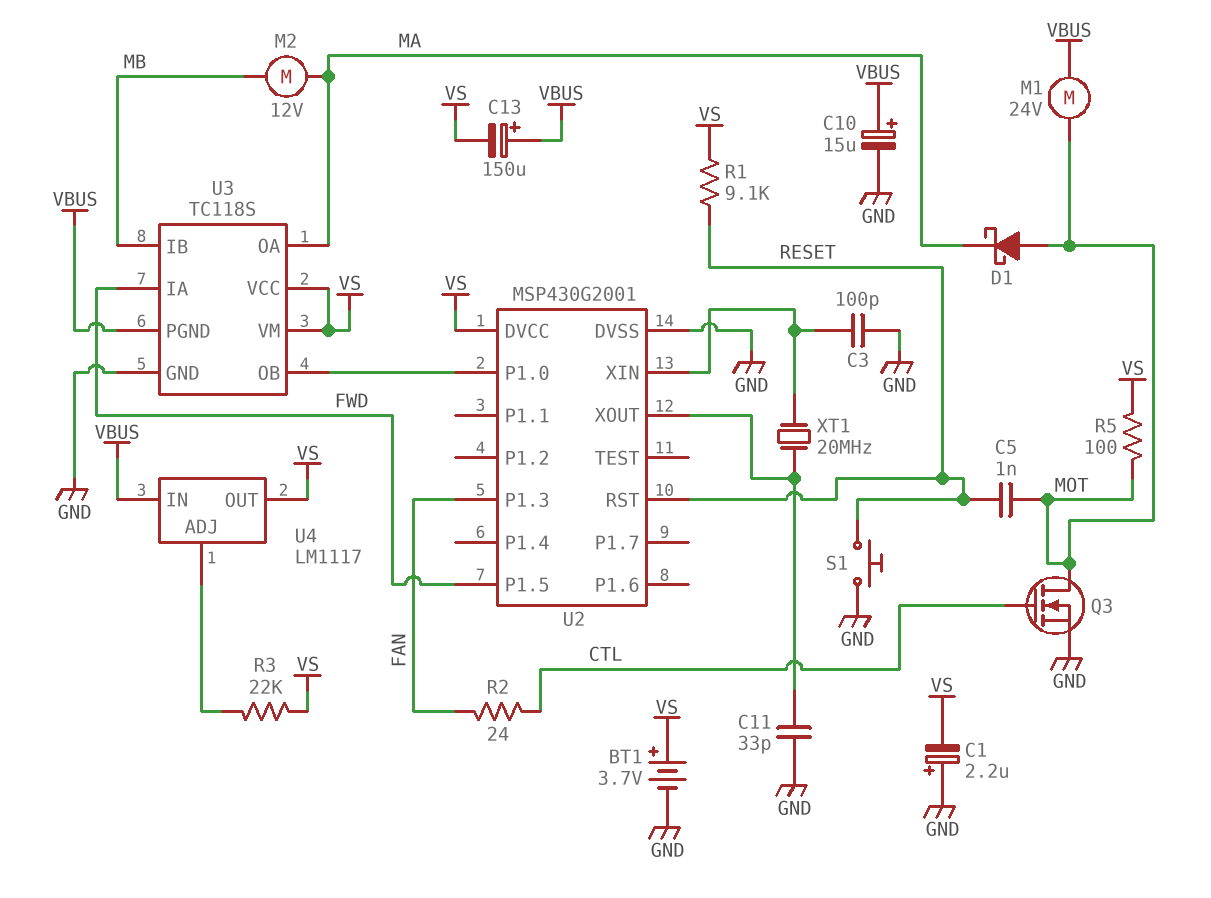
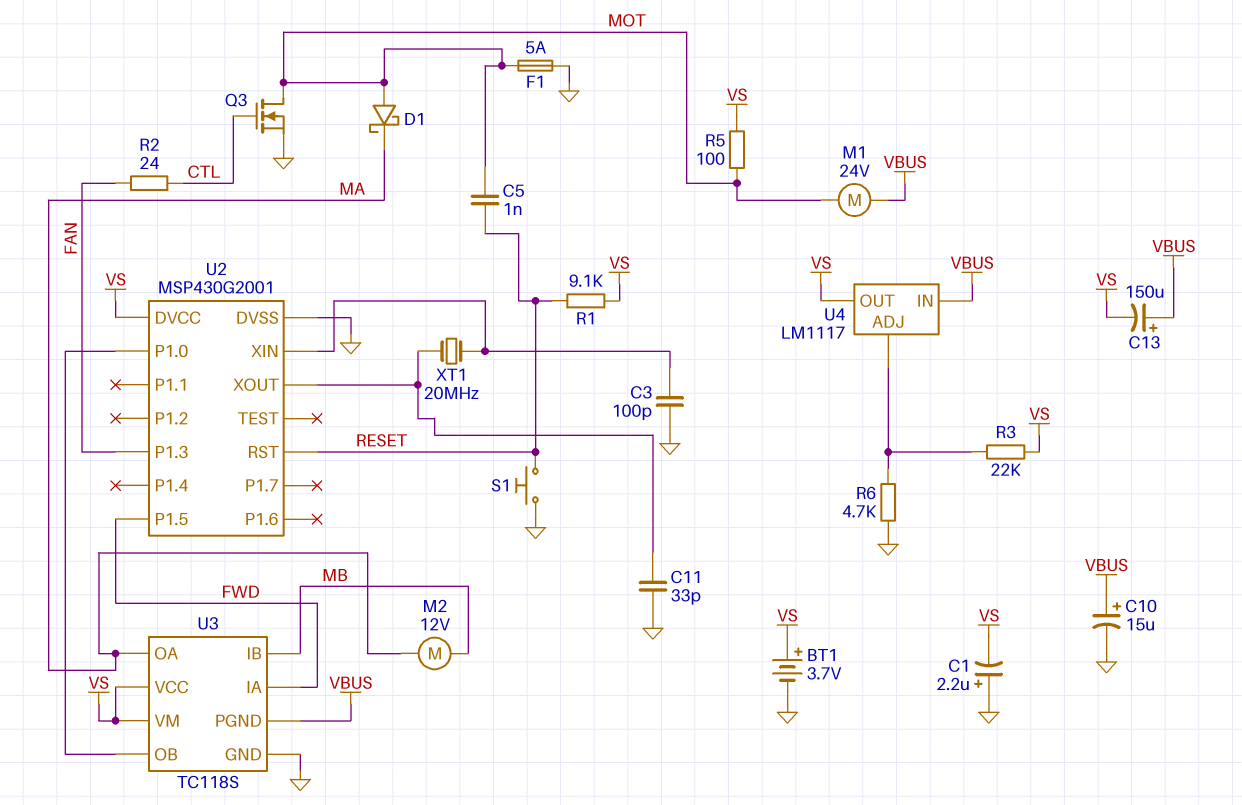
F1: none -> 5A (GND, MOT)
R6: none -> 4.7k (GND, U4/ADJ)

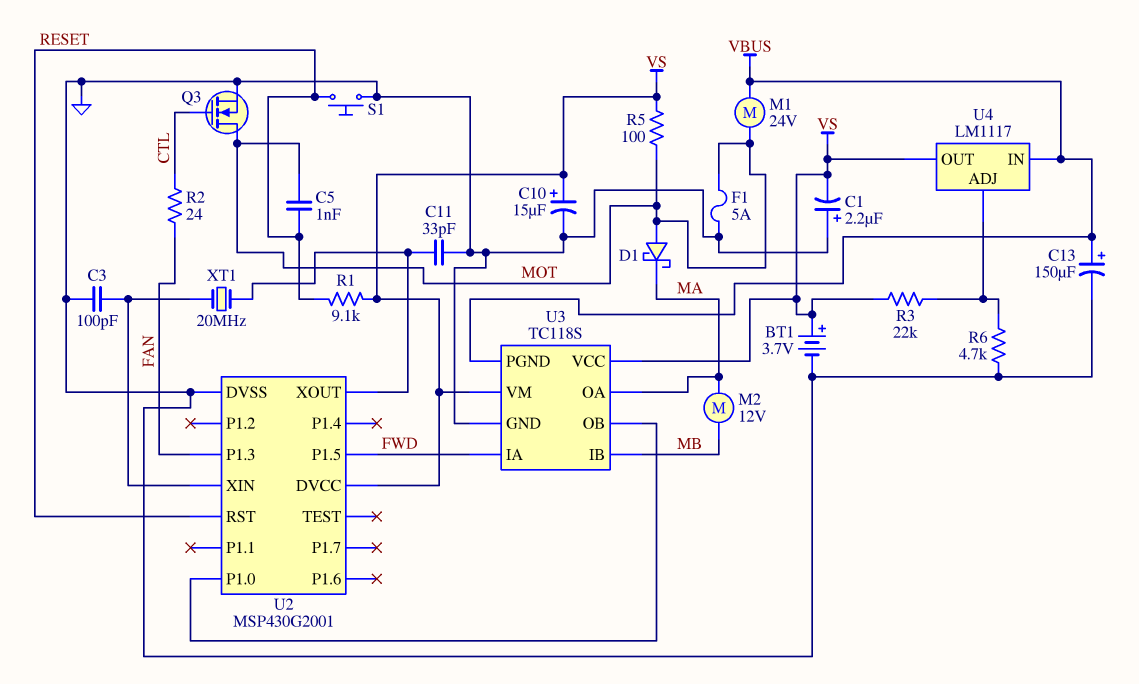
C10: 15uF (plus VBUS, minus GND) -> 15uF (plus VS, minus GND)
C13: 150uF (plus VBUS, minus VS) -> 150uF (plus VBUS, minus GND)

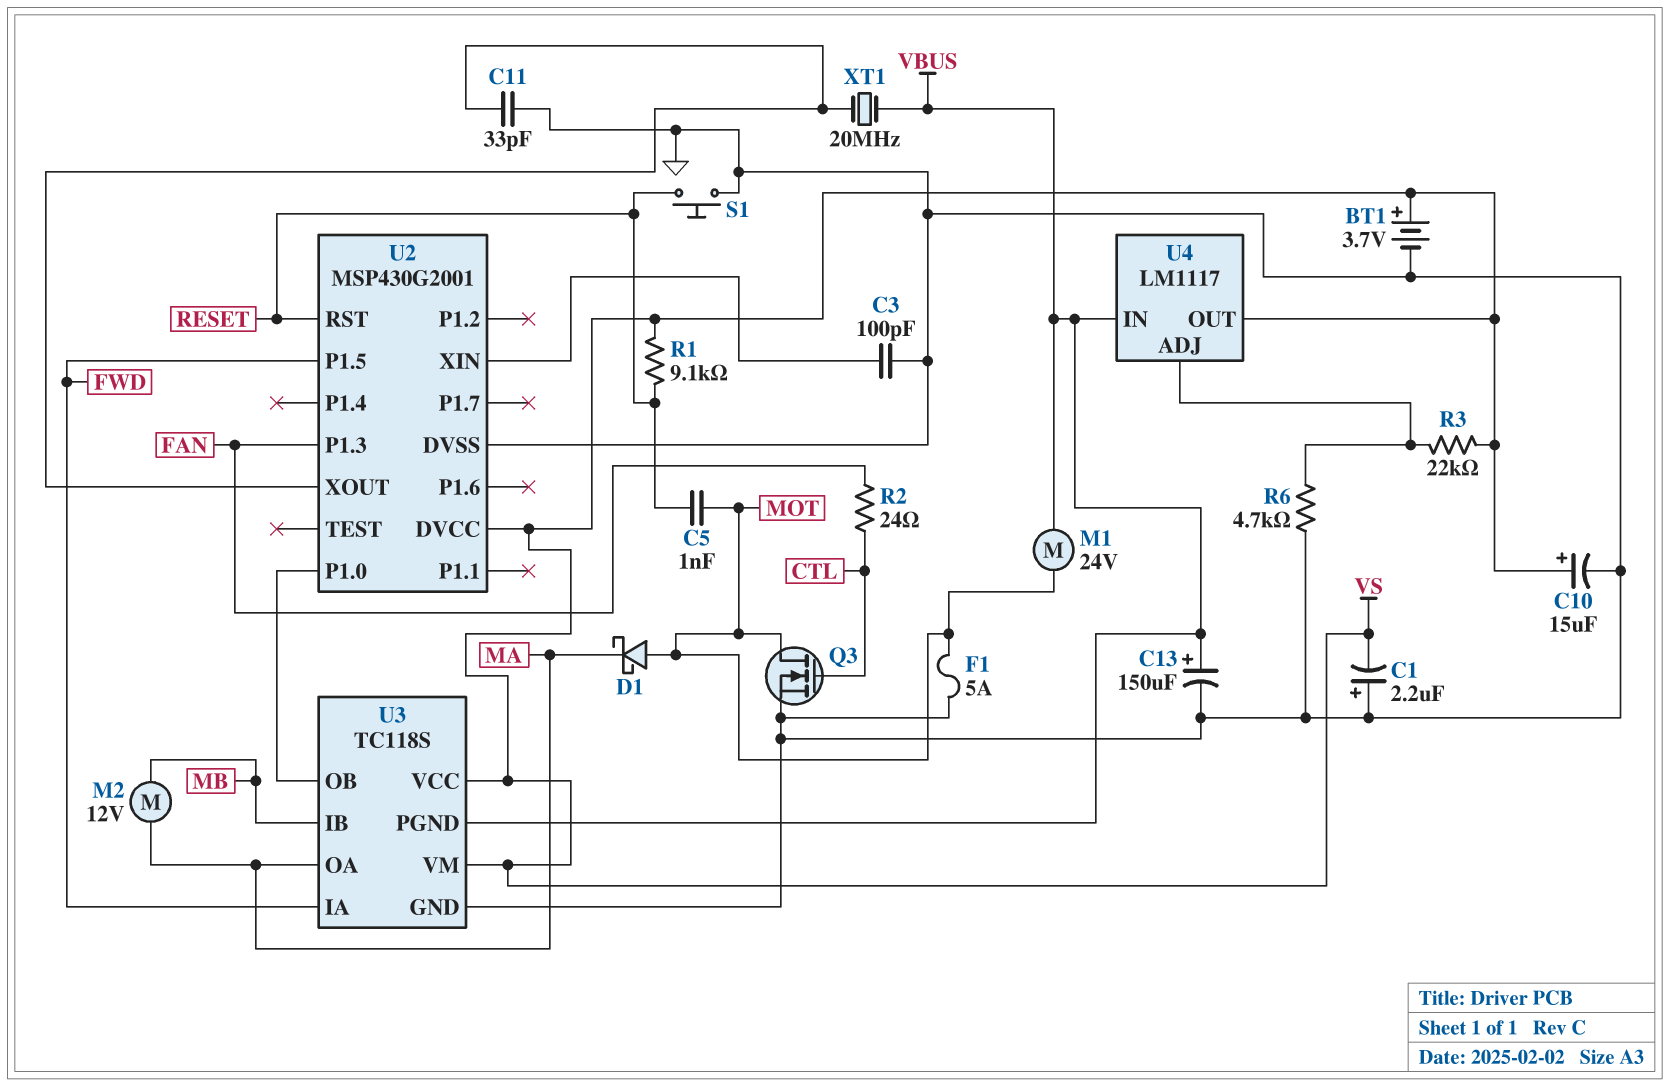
R5: 100 (MOT, VS) -> none
XT1: 20MHz (U2/XIN, U2/XOUT) -> 20MHz (U2/XOUT, VBUS)

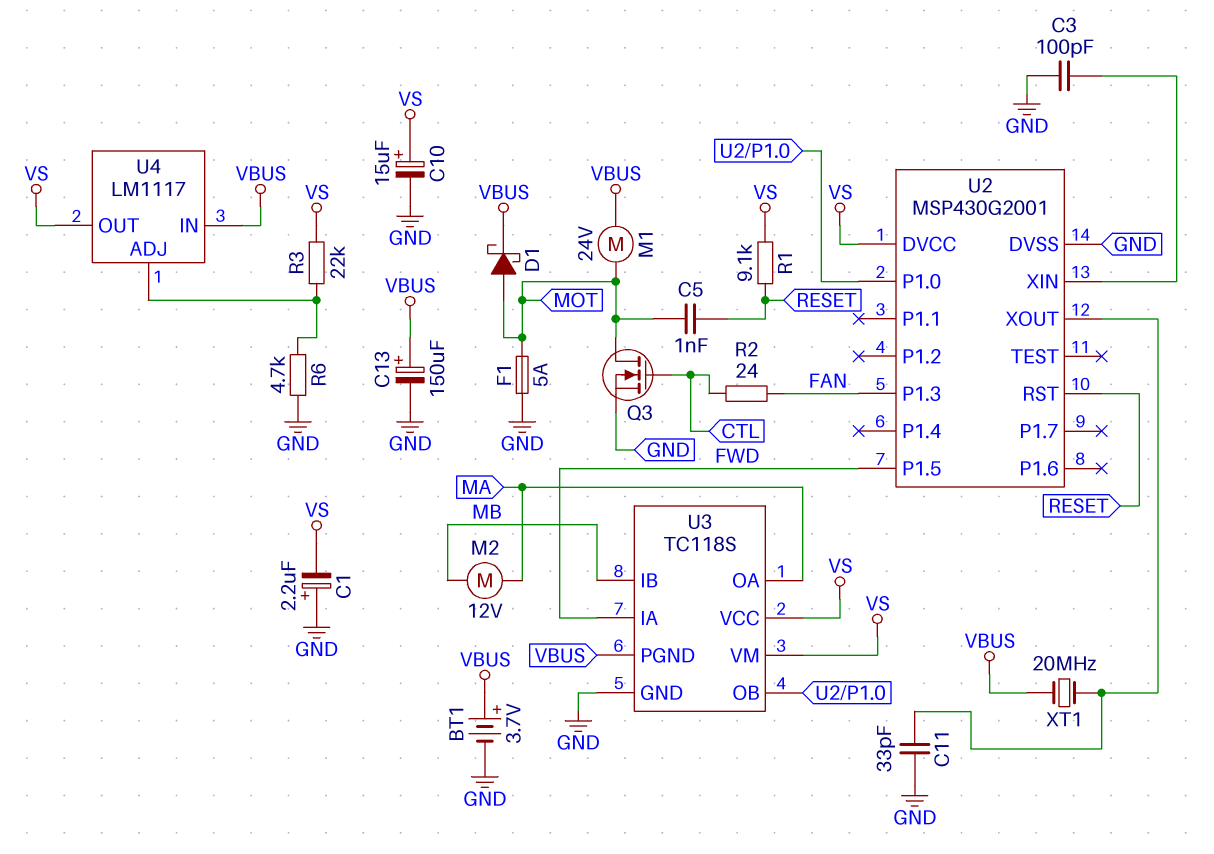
BT1: 3.7V (plus VS, minus GND) -> 3.7V (plus VBUS, minus GND)
D1: schottky (A MOT, K MA) -> schottky (A MOT, K VBUS)
S1: button (GND, RESET) -> none

